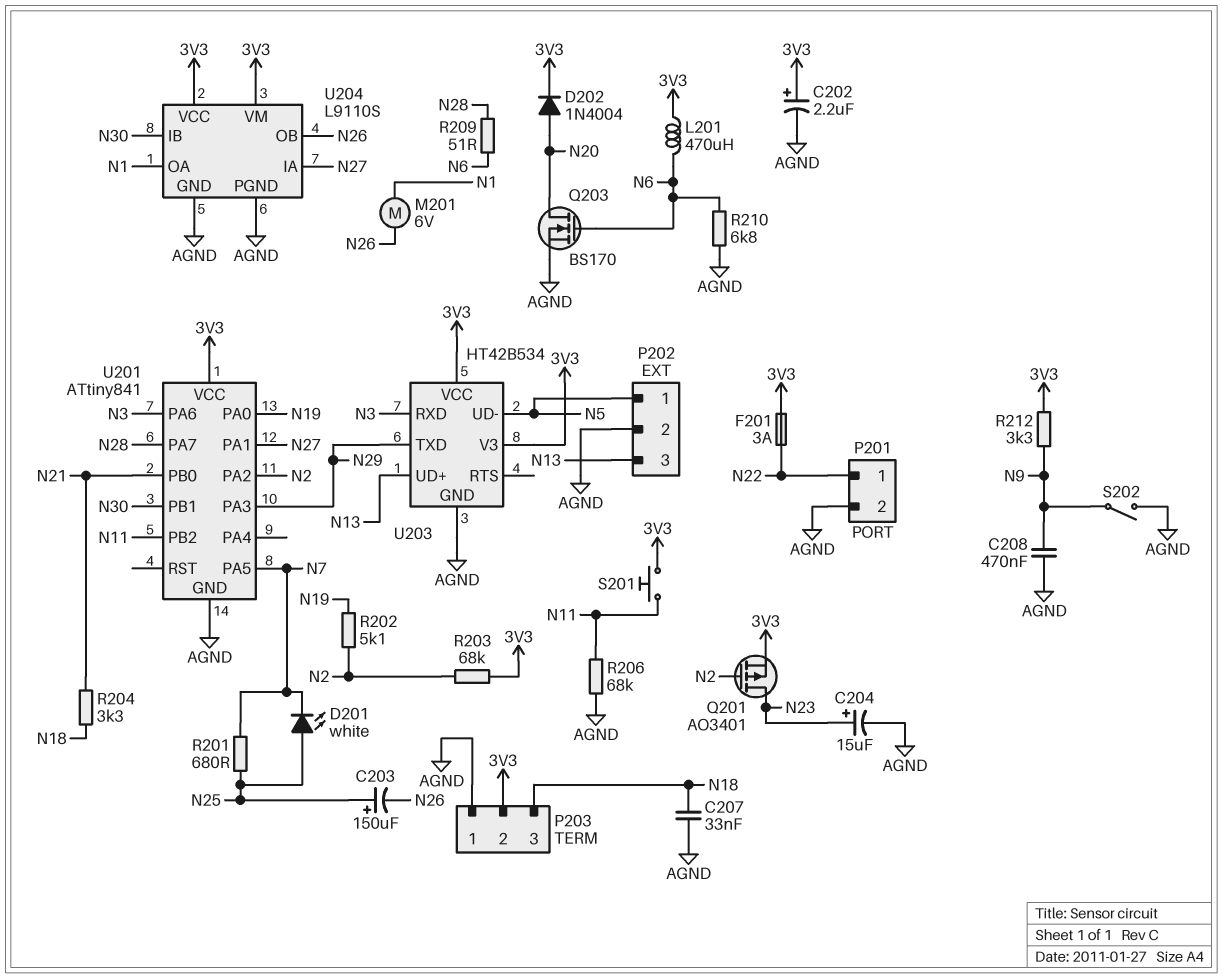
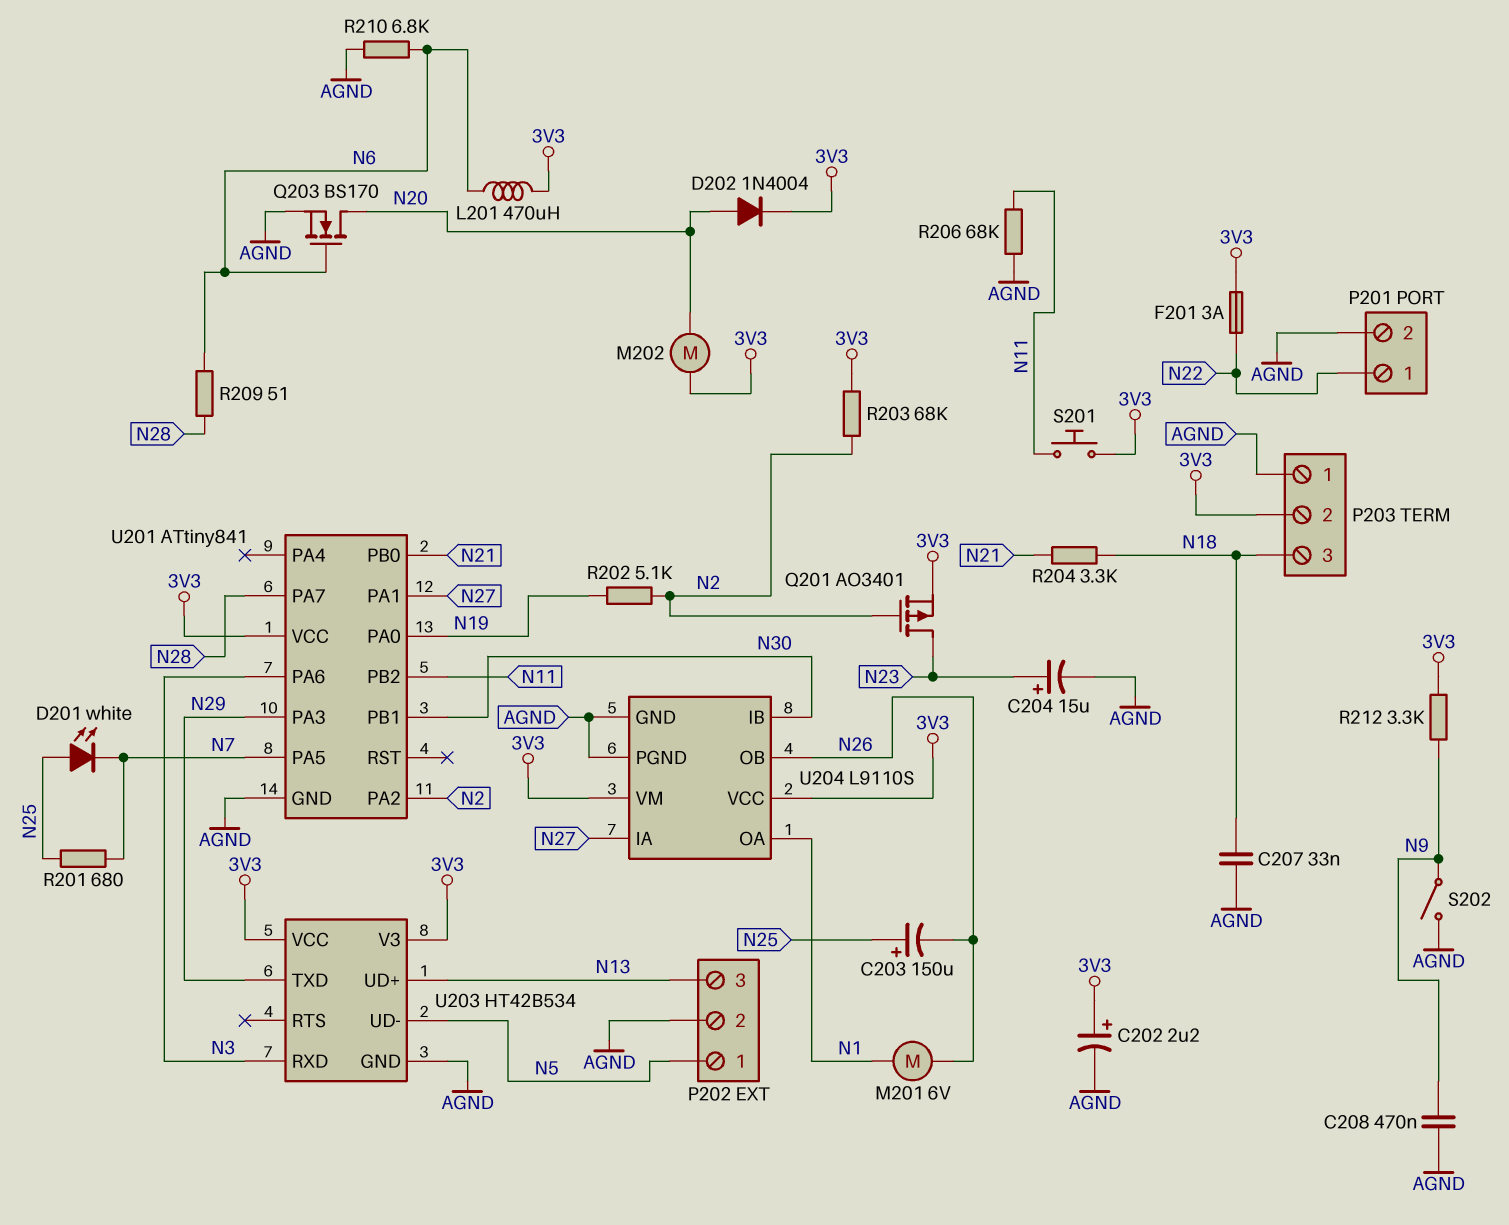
M202: none -> motor (3V3, N20)

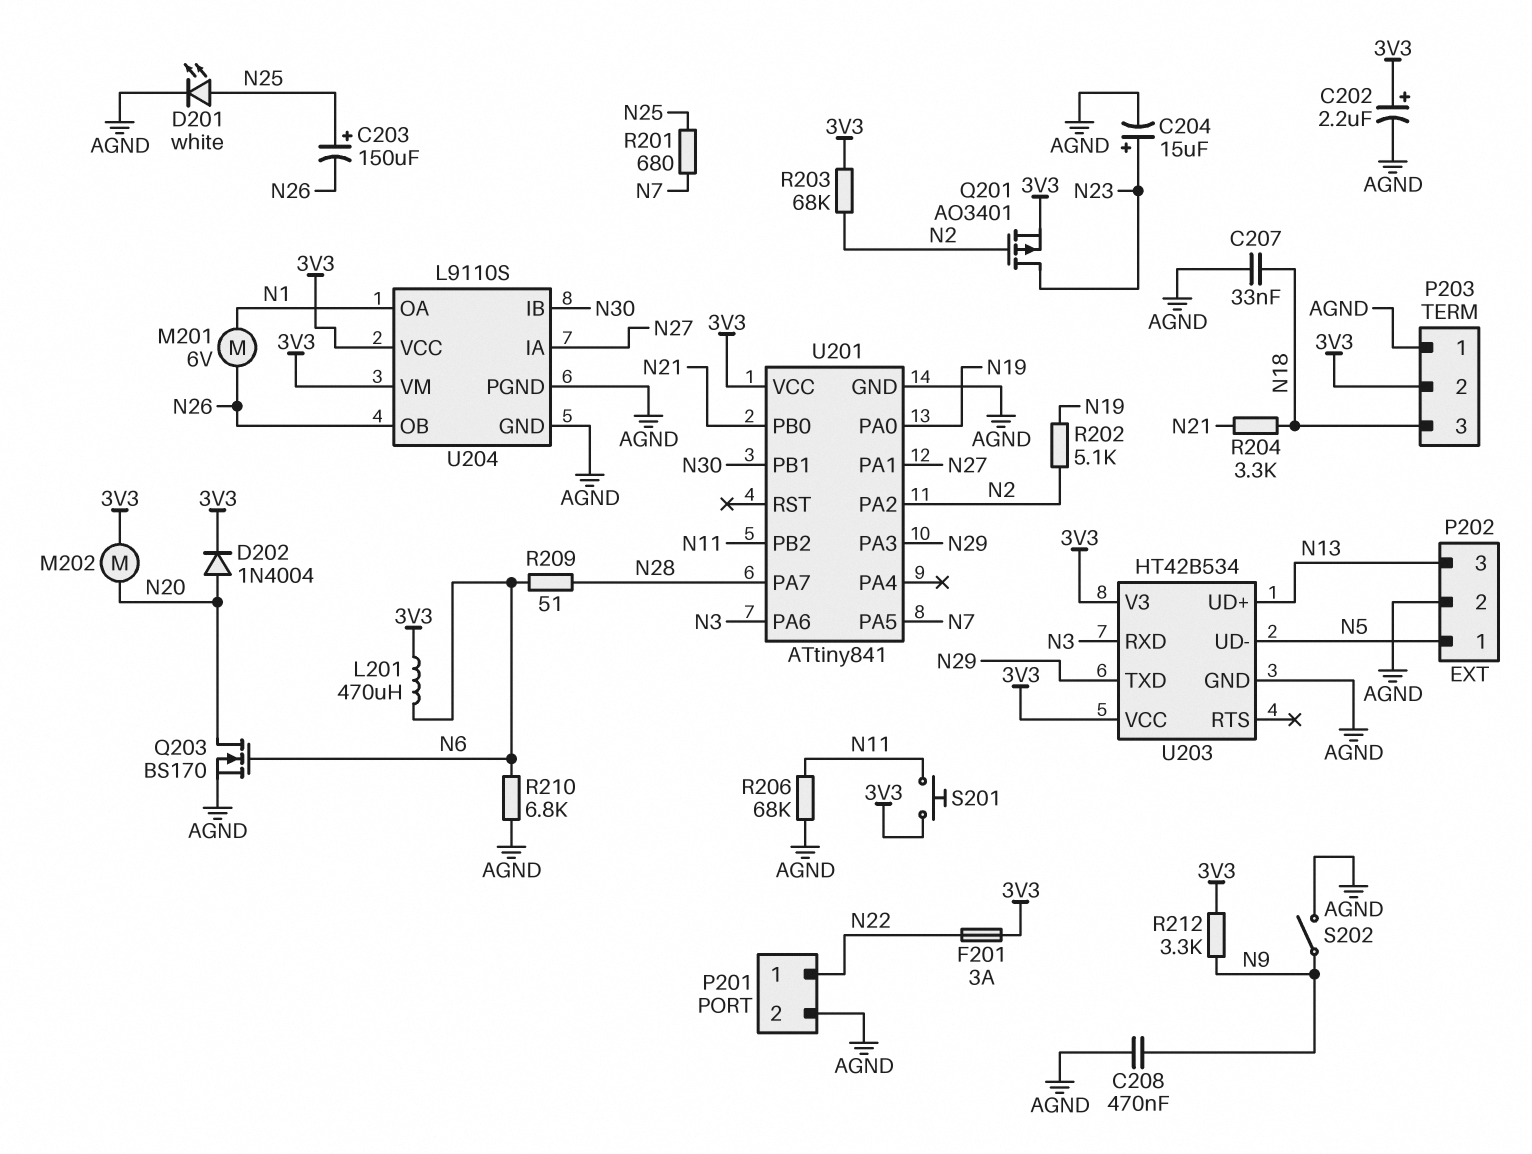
D201: LED white (A N25, K N7) -> LED white (A N25, K AGND)

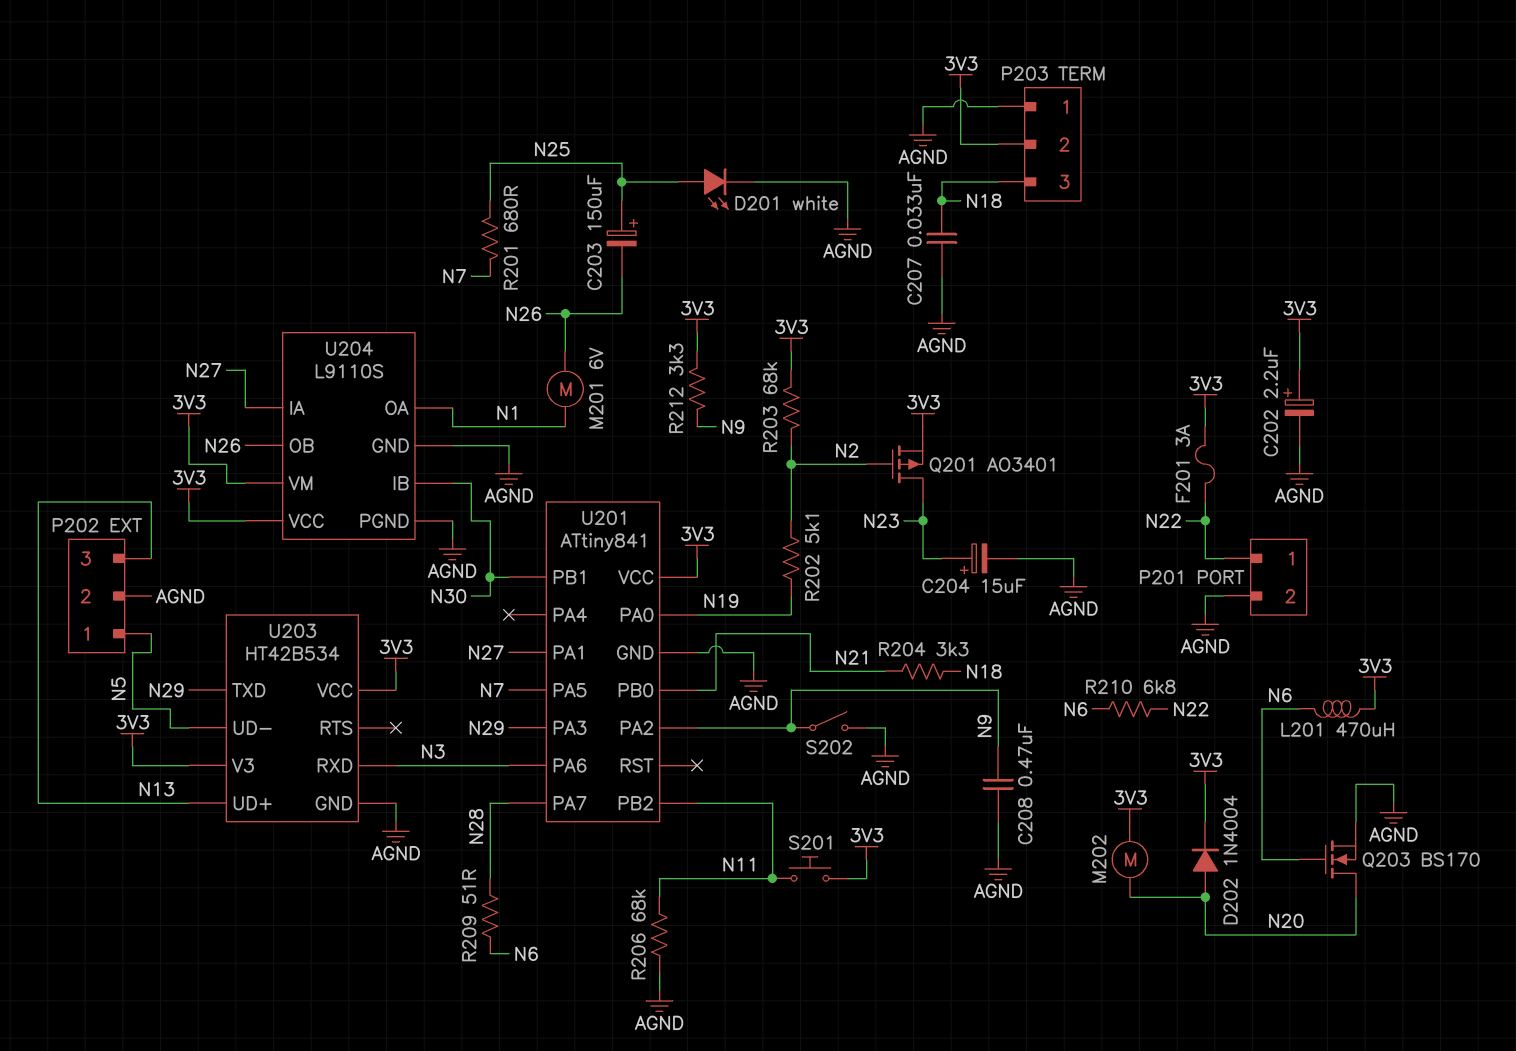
R210: 6.8k (AGND, N6) -> 6.8k (N6, N22)
U201 pin PA2: N2 -> N9

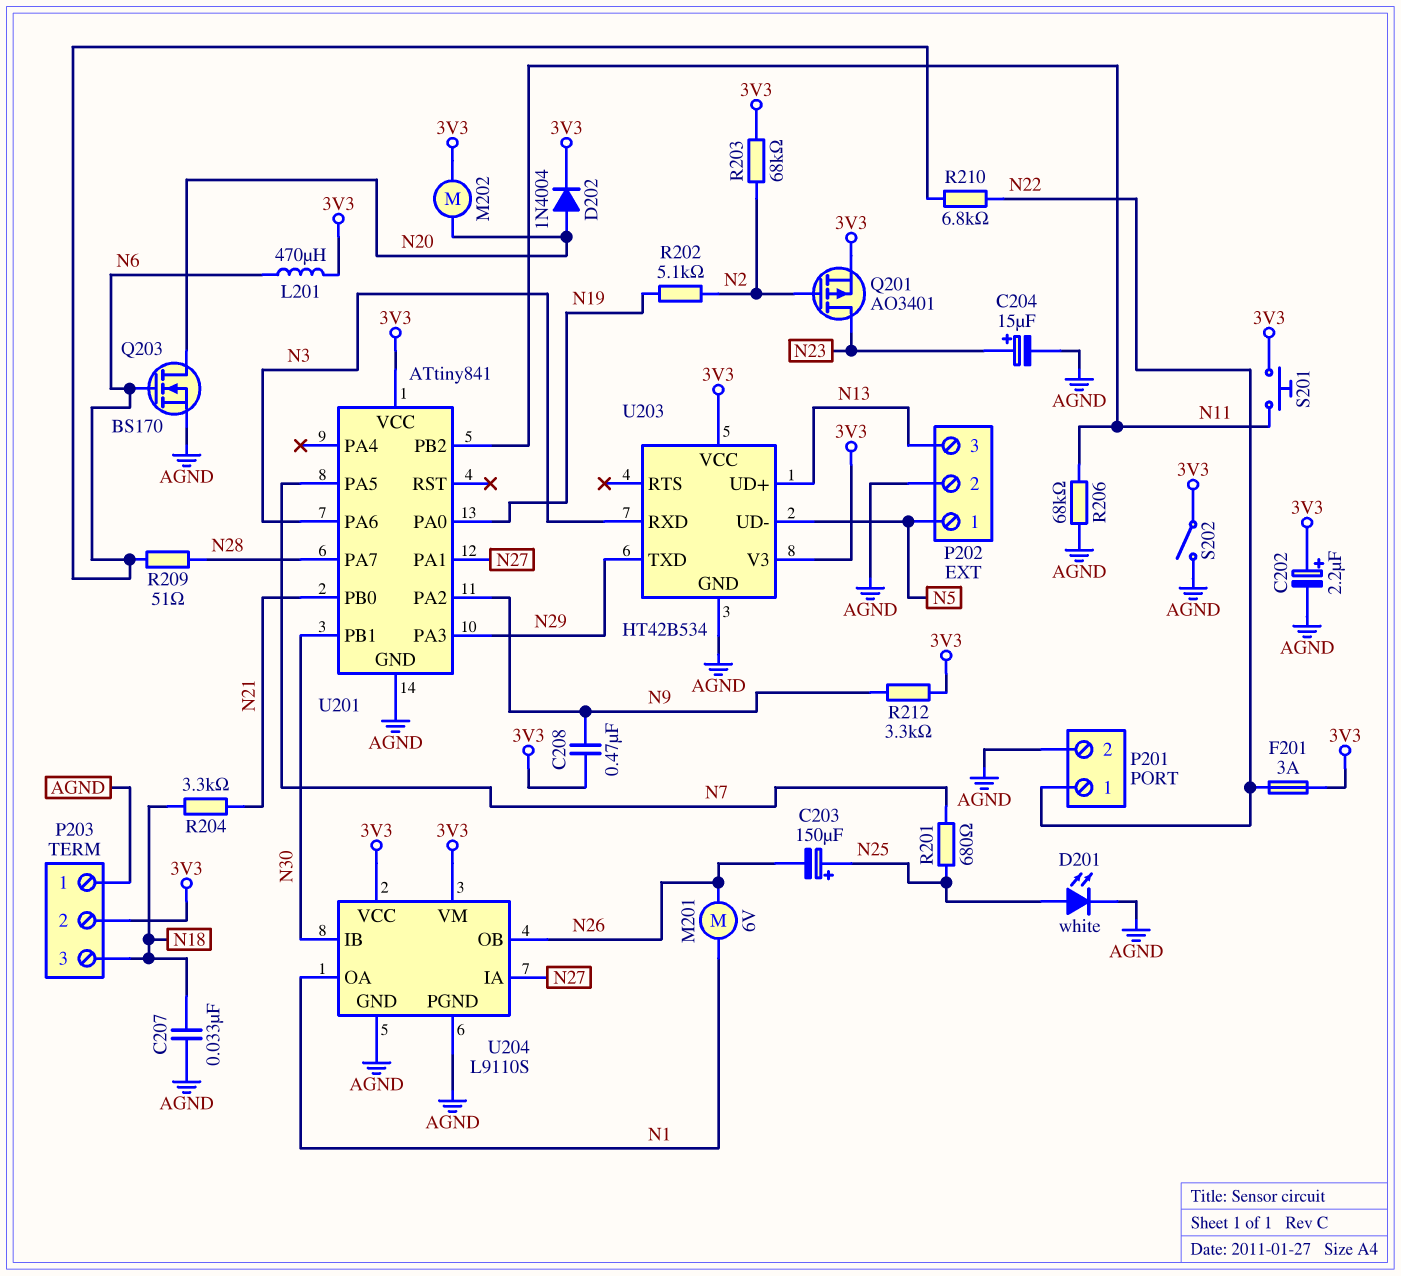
C208: 470nF (AGND, N9) -> 470nF (3V3, N9)
S202: switch (AGND, N9) -> switch (3V3, AGND)

